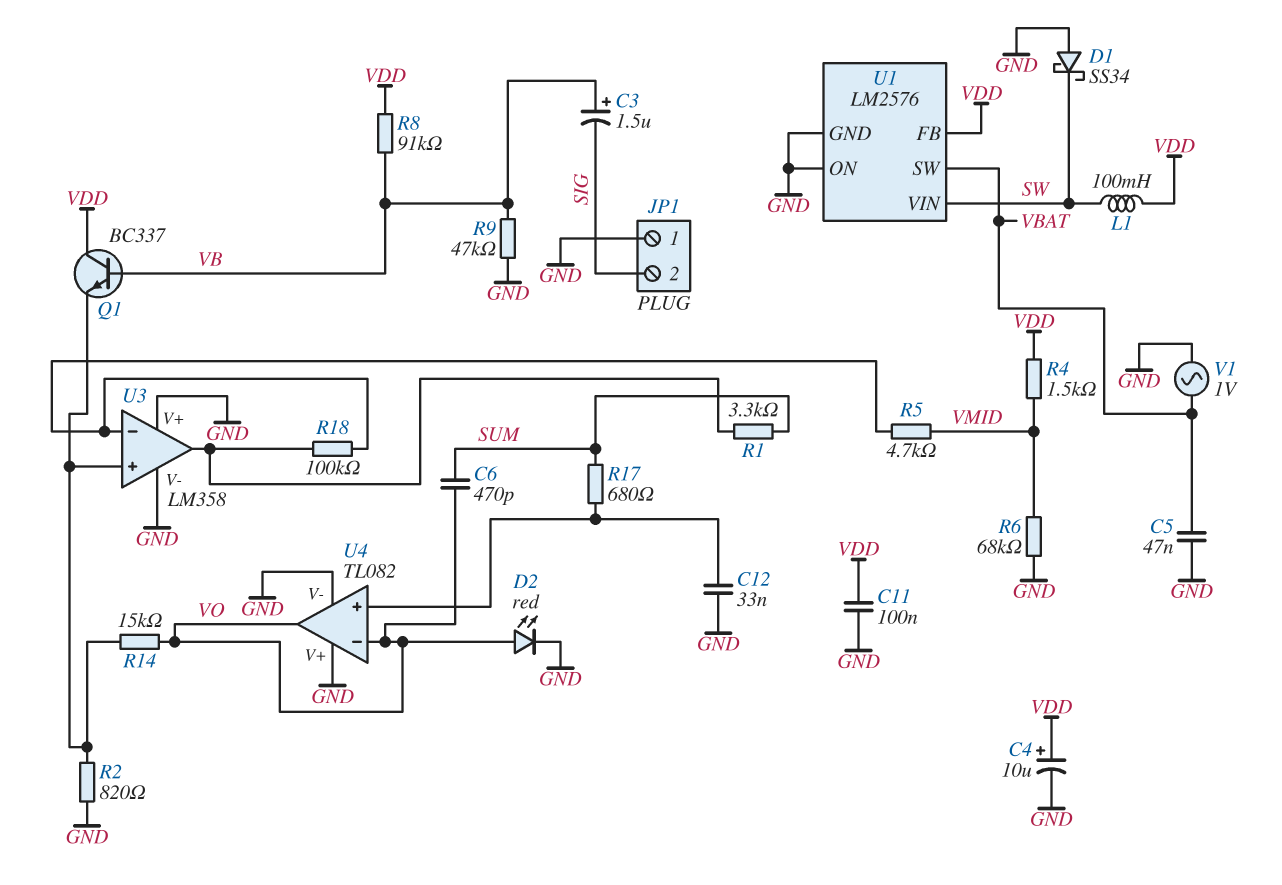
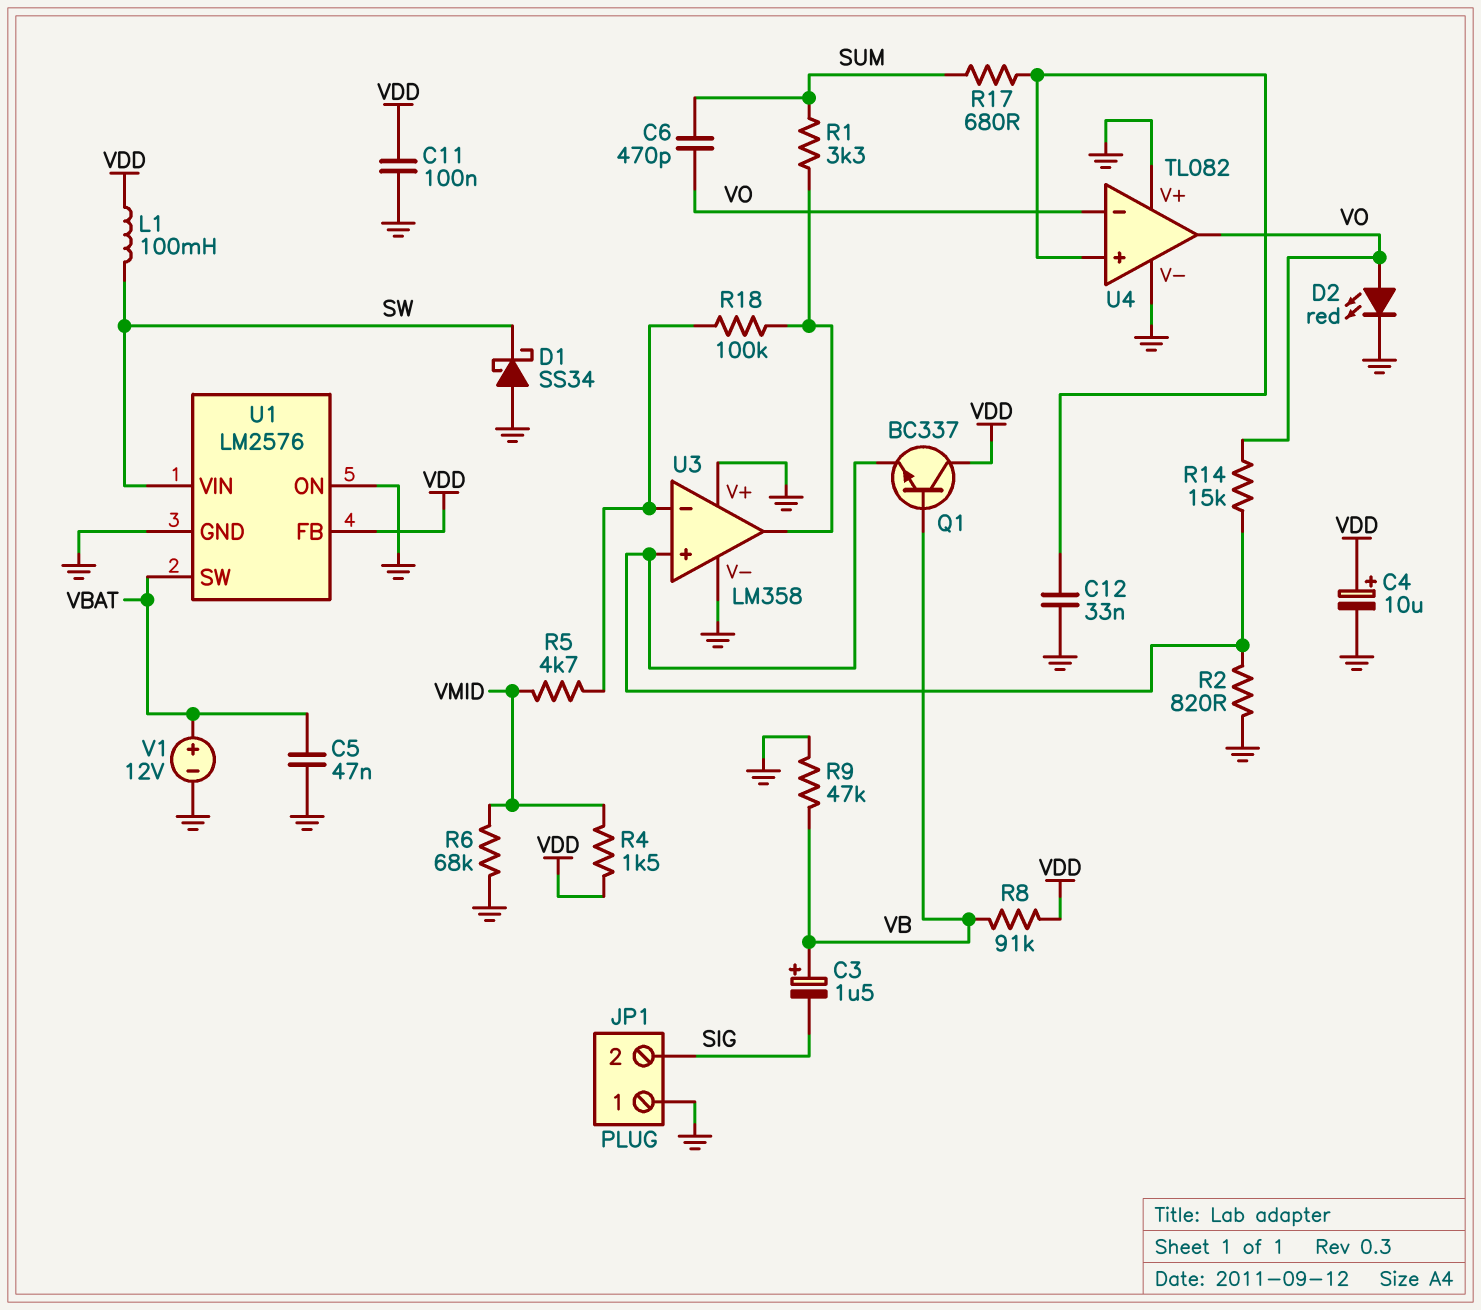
V1: AC 1V (GND, VBAT) -> 12V (plus VBAT, minus GND)

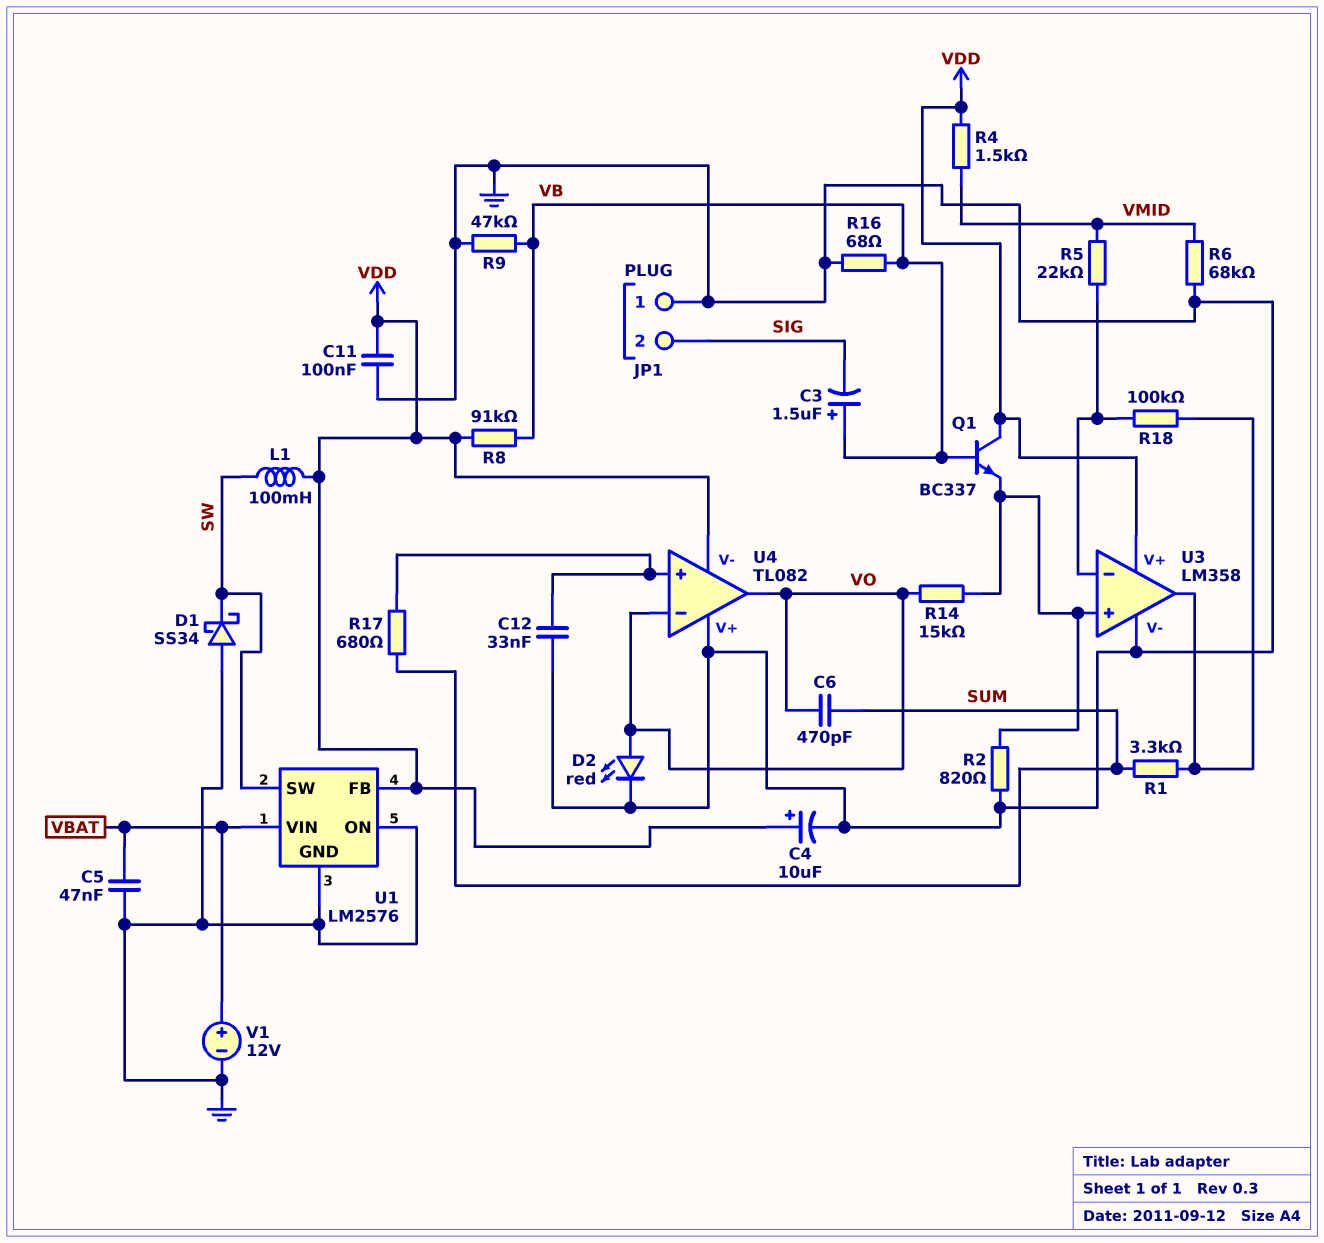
R5: 4.7k (U3/in-, VMID) -> 22k (U3/in-, VMID)
R16: none -> 68 (GND, VB)
U1 pin SW: VBAT -> SW
U1 pin VIN: SW -> VBAT
U3 pin V+: GND -> VDD
U4 pin V-: GND -> VDD

